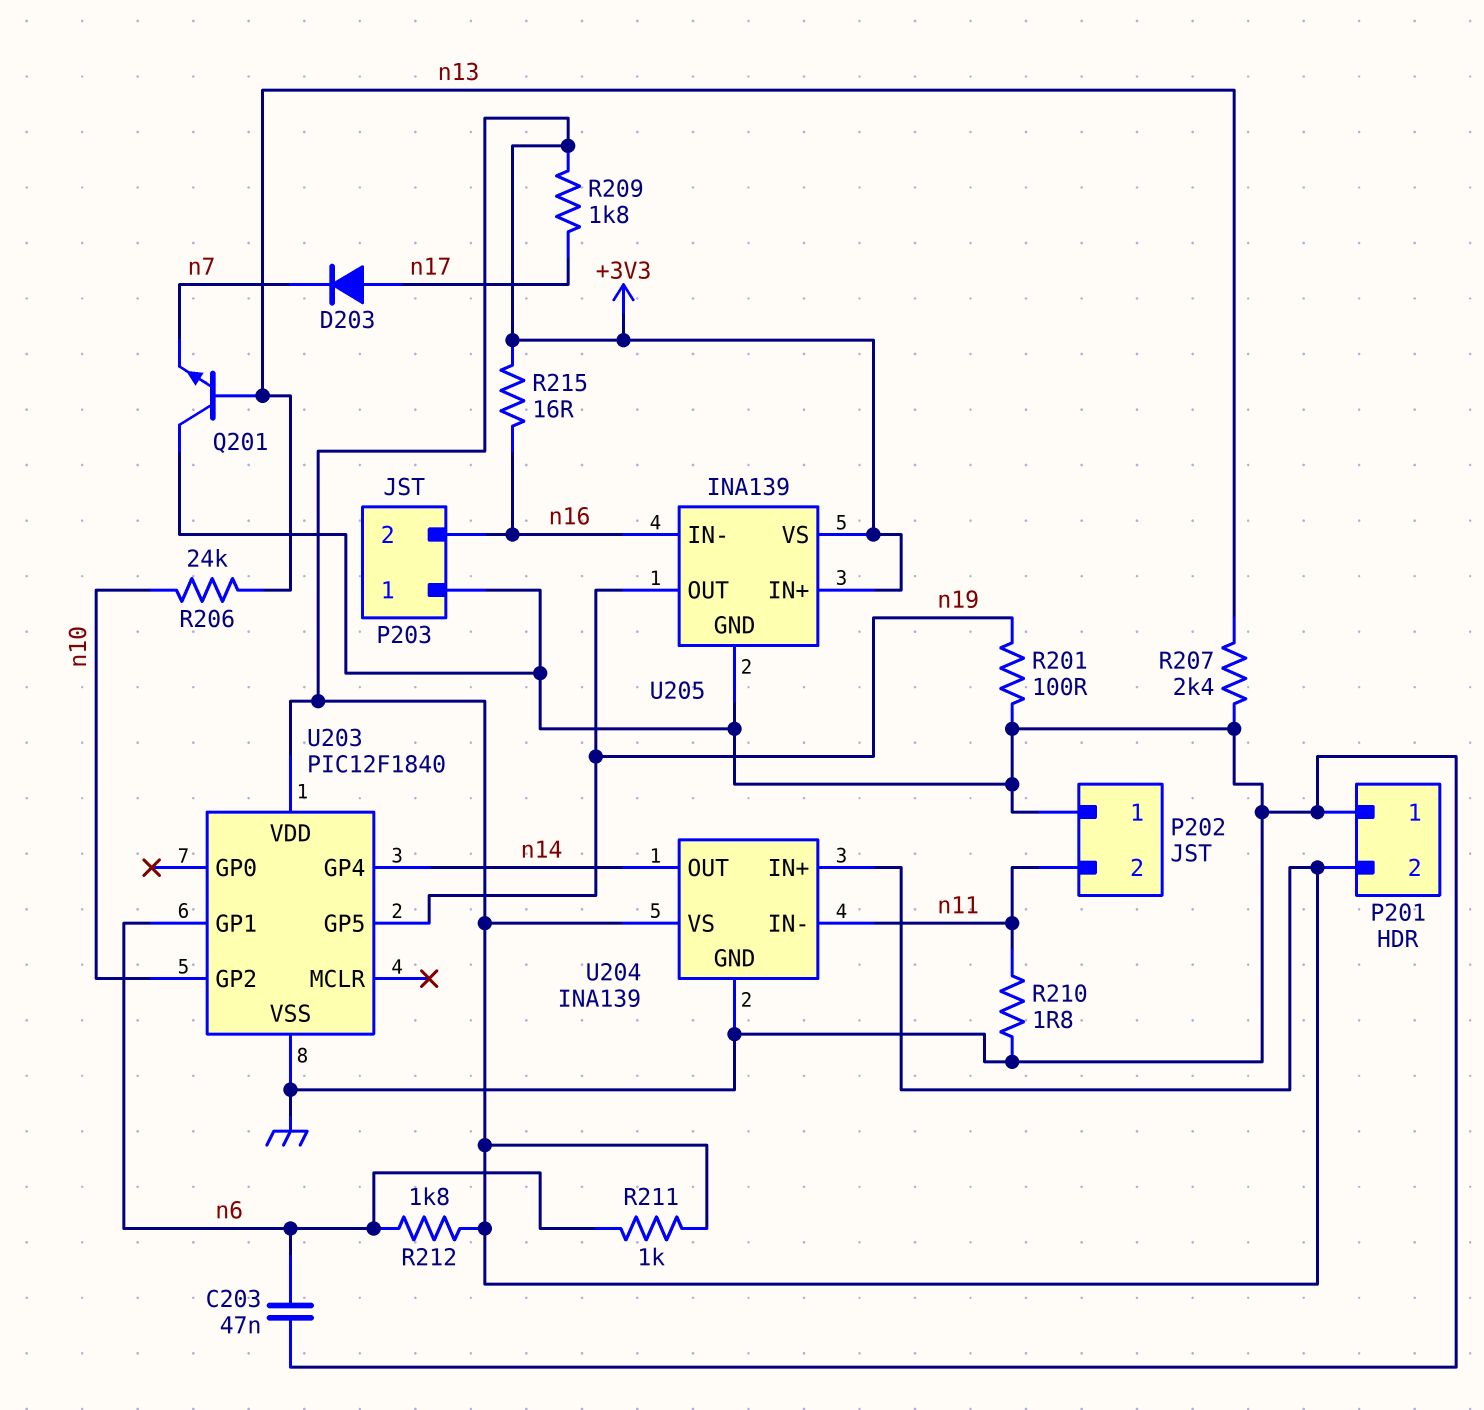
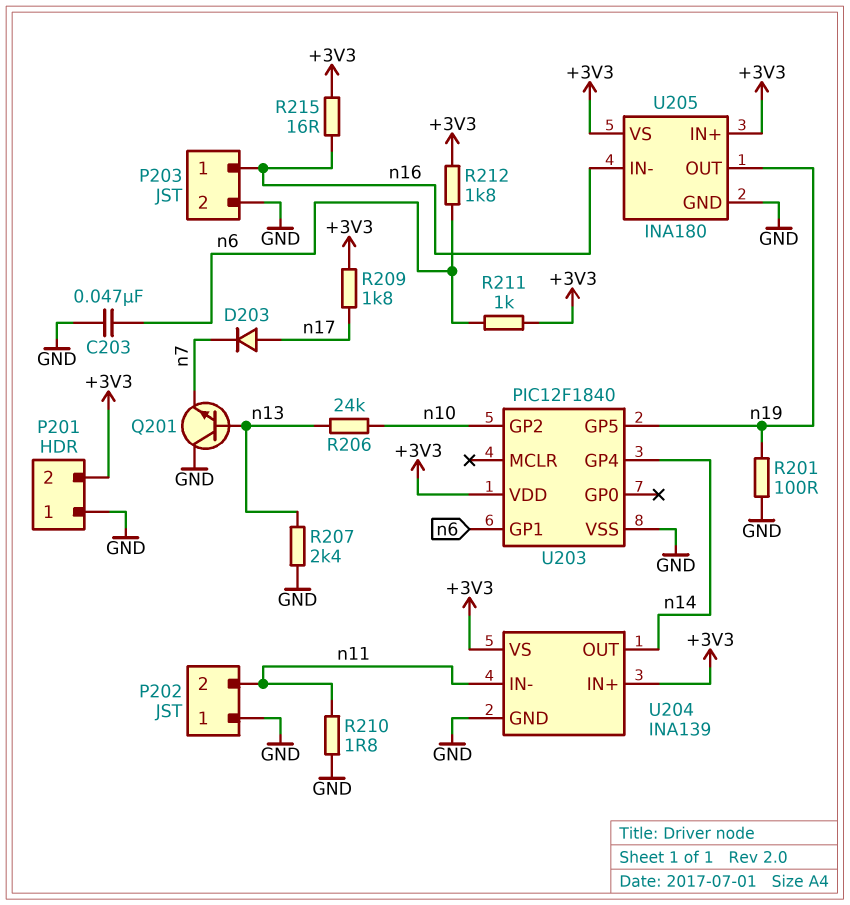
P203 pin 1: GND -> n16
P203 pin 2: n16 -> GND
U205: INA139 -> INA180

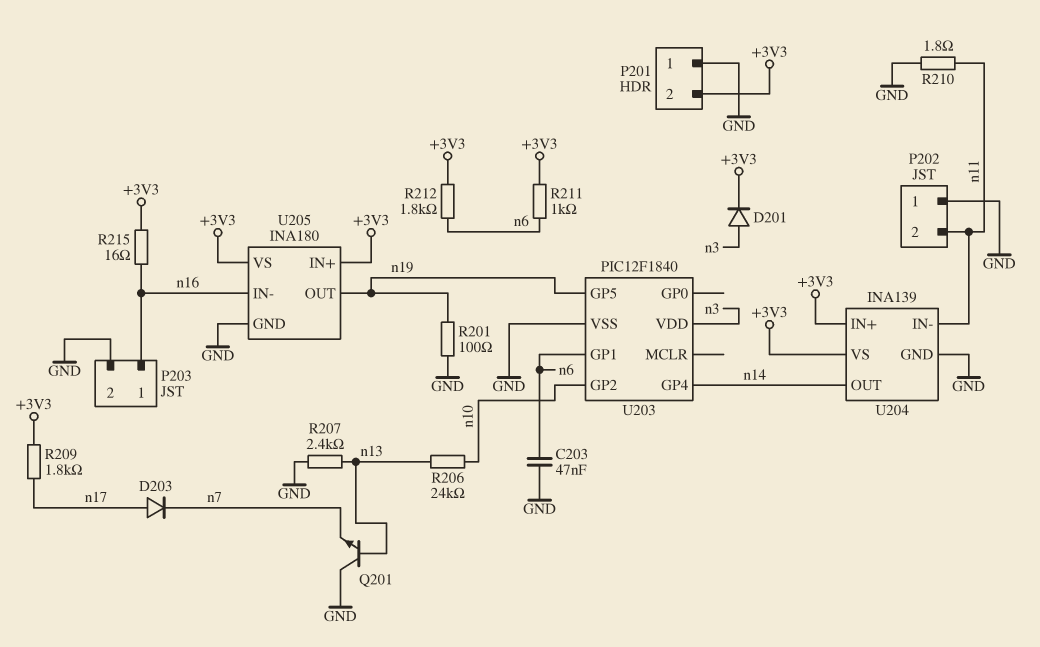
D201: none -> diode (A n3, K +3V3)
U203 pin VDD: +3V3 -> n3

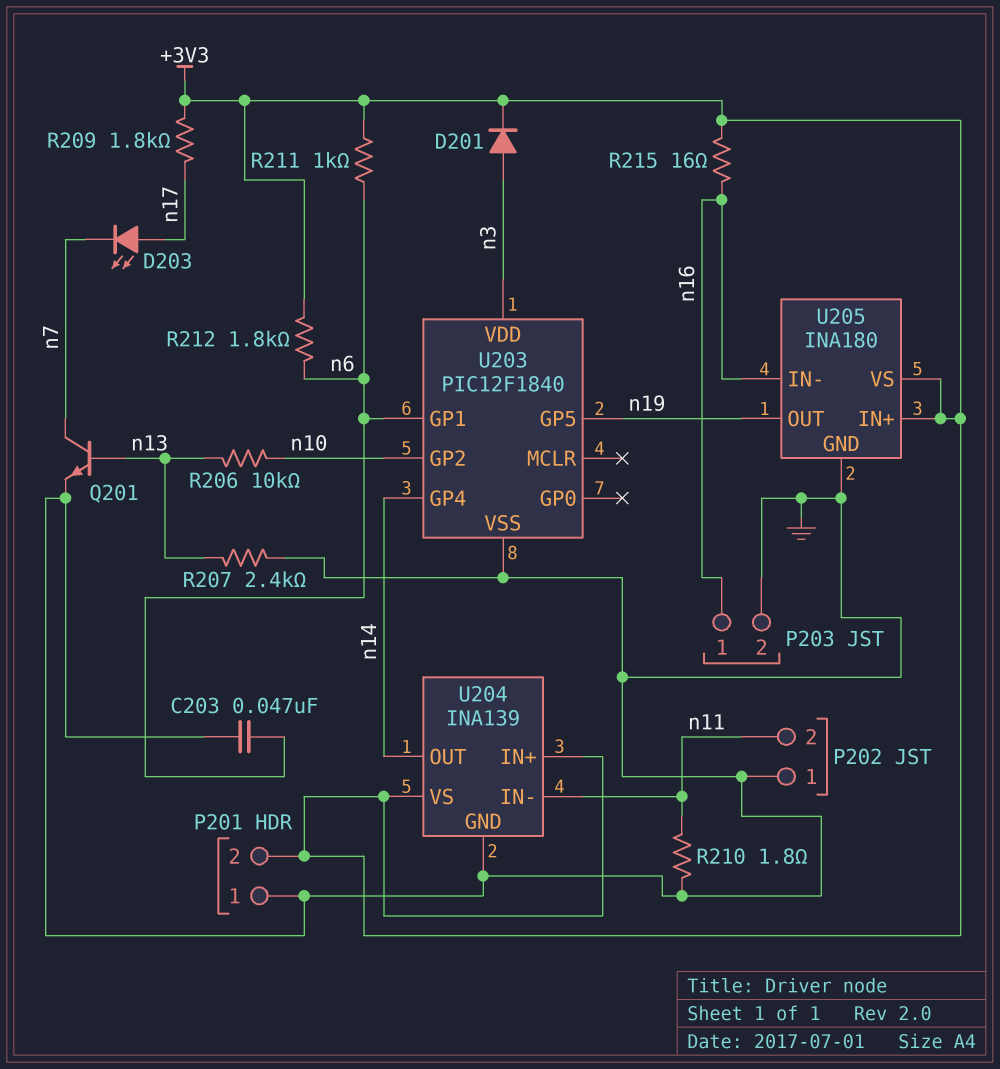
D203: diode (A n17, K n7) -> LED (A n17, K n7)
Q201: NPN (B n13, C GND, E n7) -> NPN (B n13, C n7, E GND)
R201: 100 (GND, n19) -> none
R206: 24k (n10, n13) -> 10k (n10, n13)

